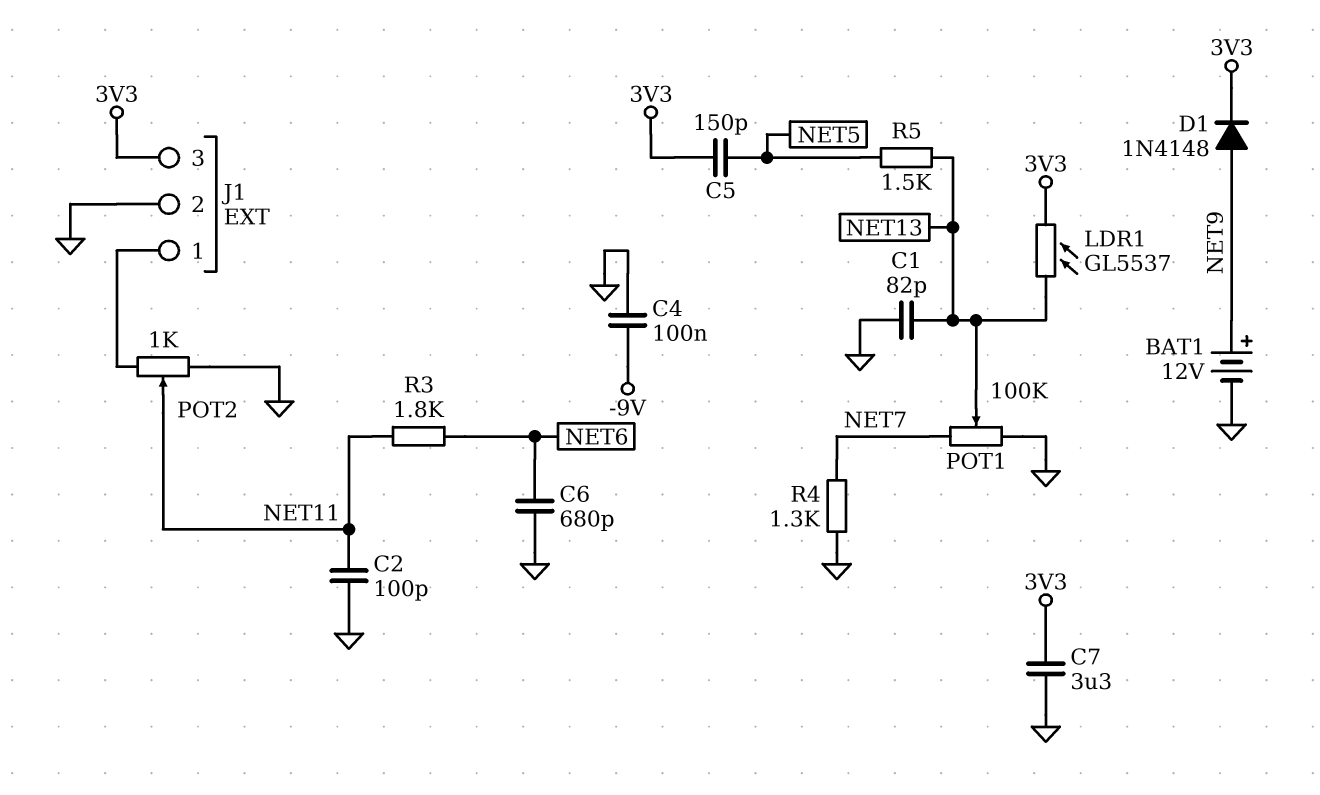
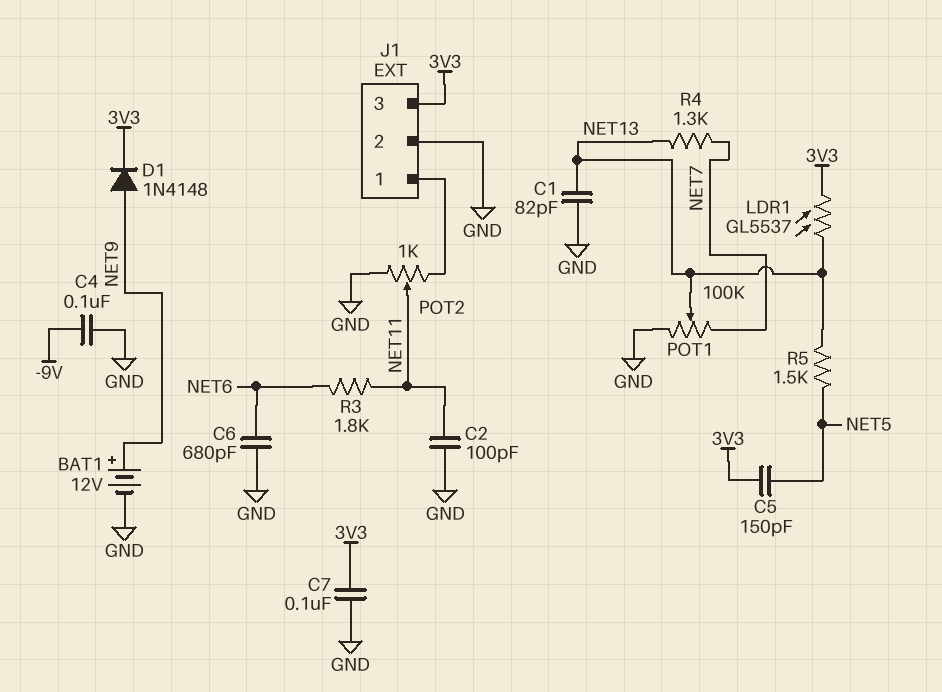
C7: 3.3uF (3V3, GND) -> 100nF (3V3, GND)
R4: 1.3k (GND, NET7) -> 1.3k (NET7, NET13)

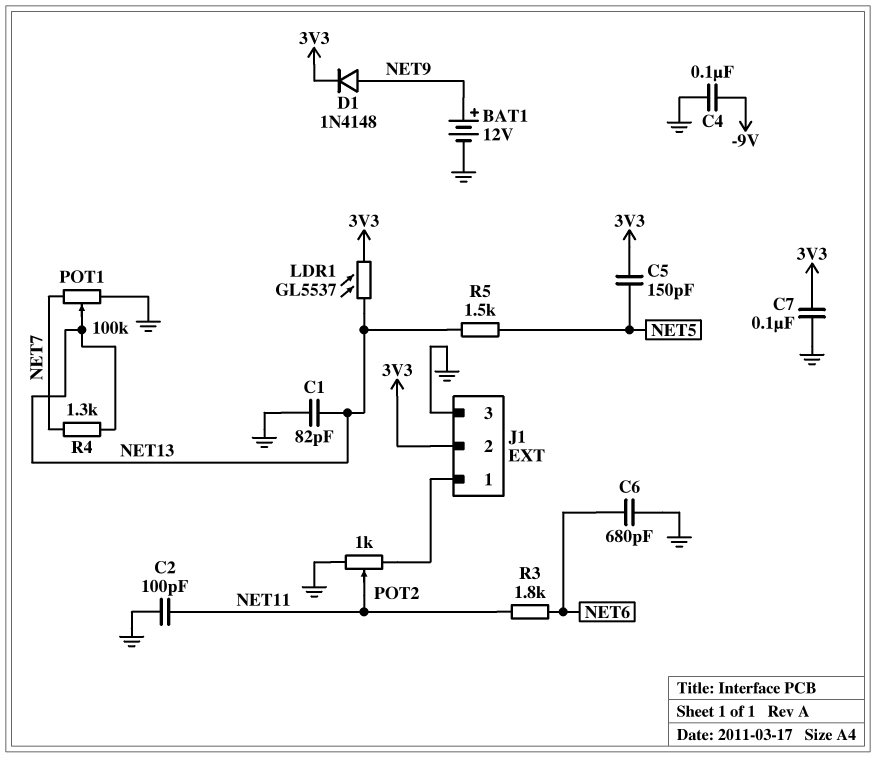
J1 pin 2: GND -> 3V3
J1 pin 3: 3V3 -> GND

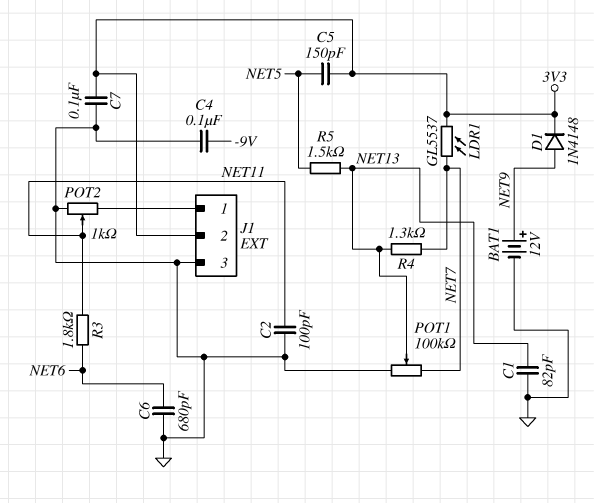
LDR1: GL5537 (3V3, NET13) -> GL5537 (3V3, NET7)

